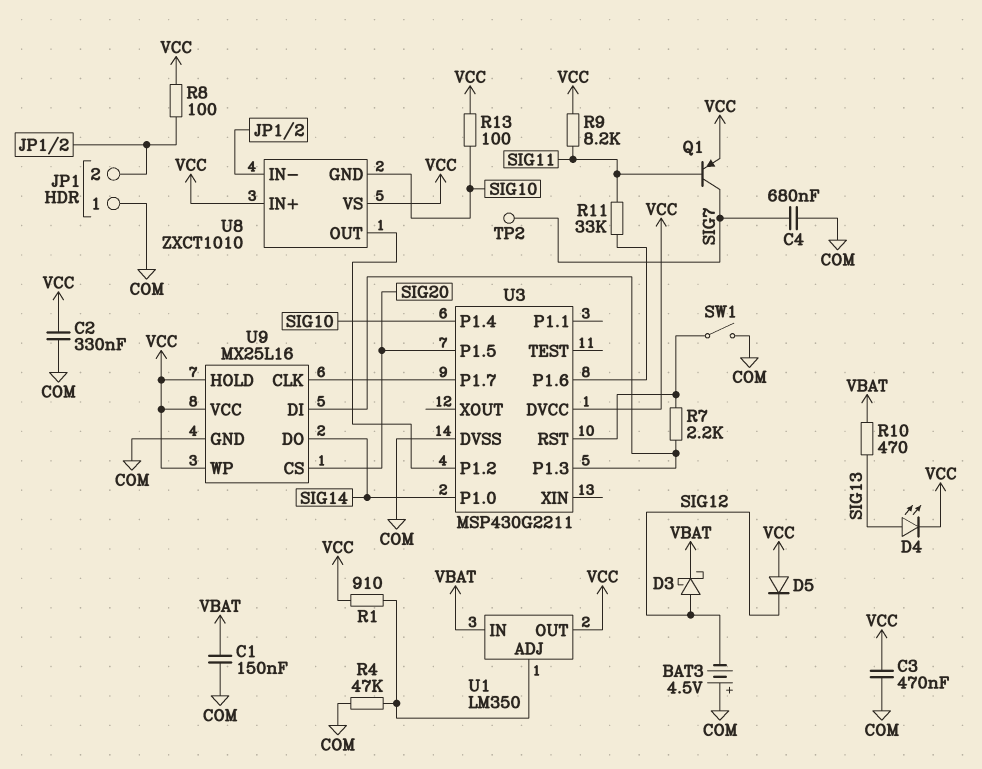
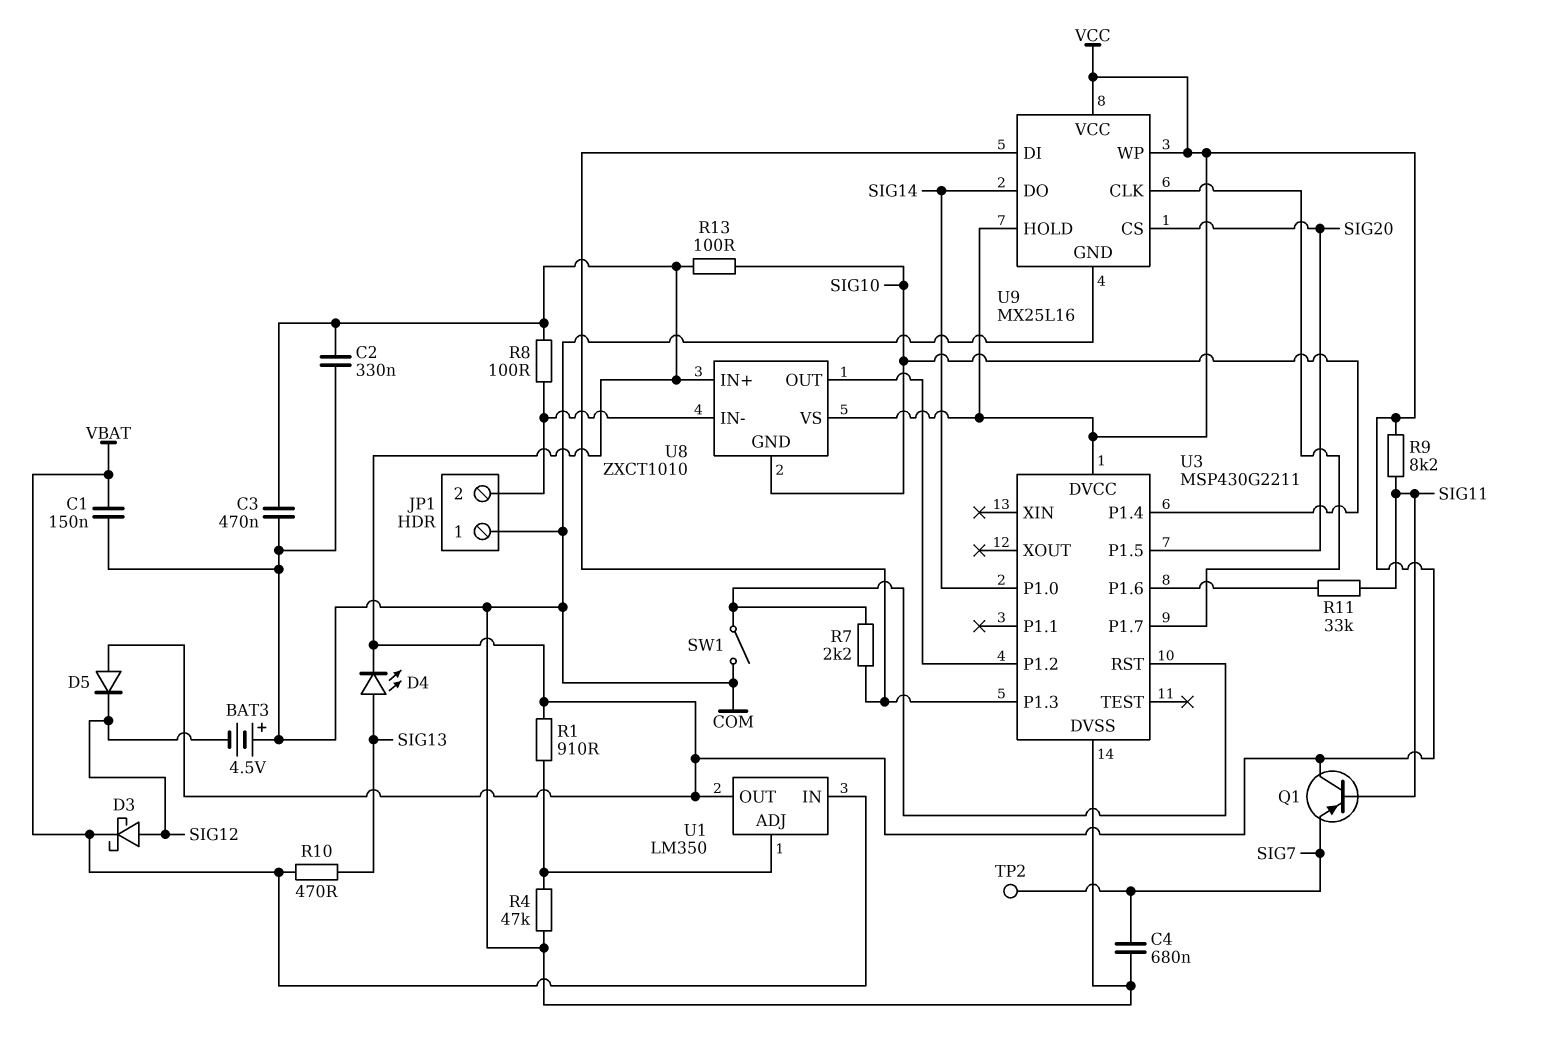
Q1: PNP (B SIG11, C SIG7, E VCC) -> PNP (B SIG11, C VCC, E SIG7)

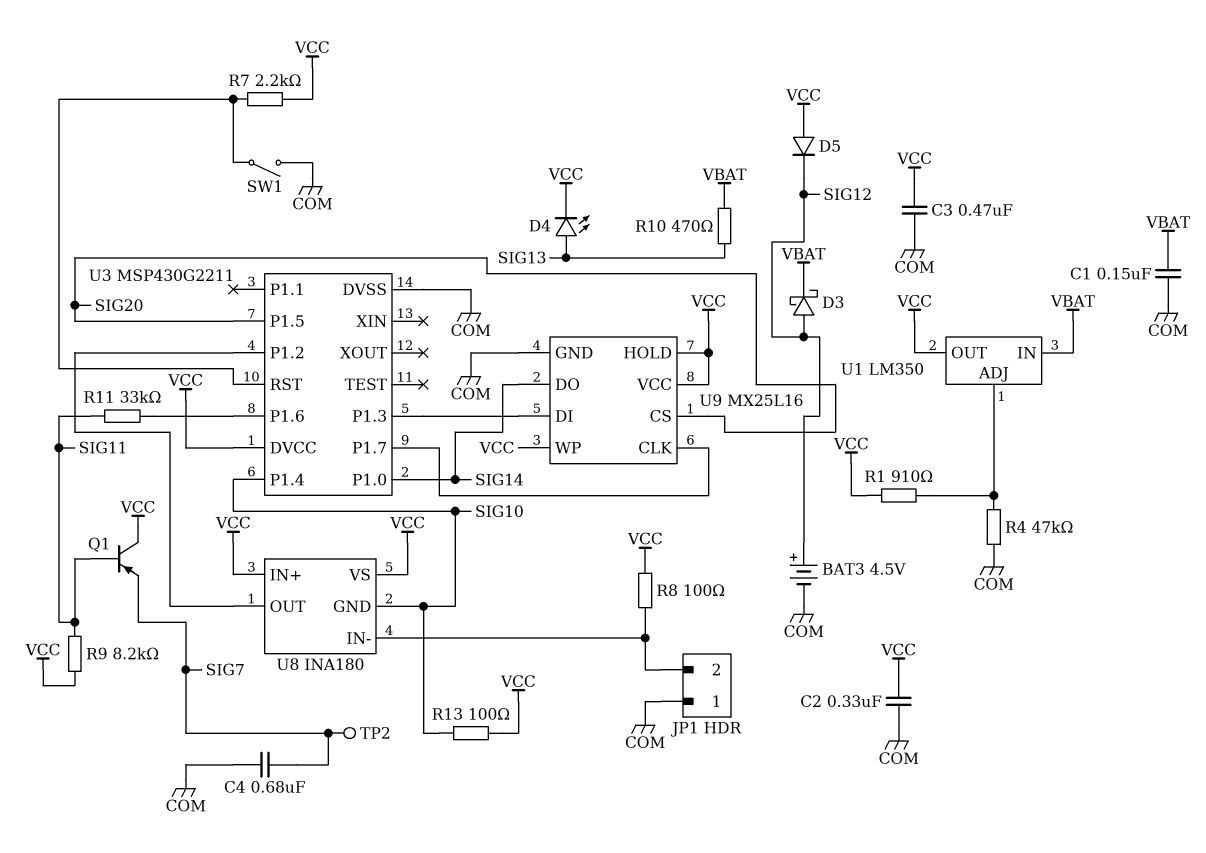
BAT3: 4.5V (plus COM, minus SIG12) -> 4.5V (plus SIG12, minus COM)
R7: 2.2k (U3/P1.3, U3/RST) -> 2.2k (U3/RST, VCC)
U8: ZXCT1010 -> INA180

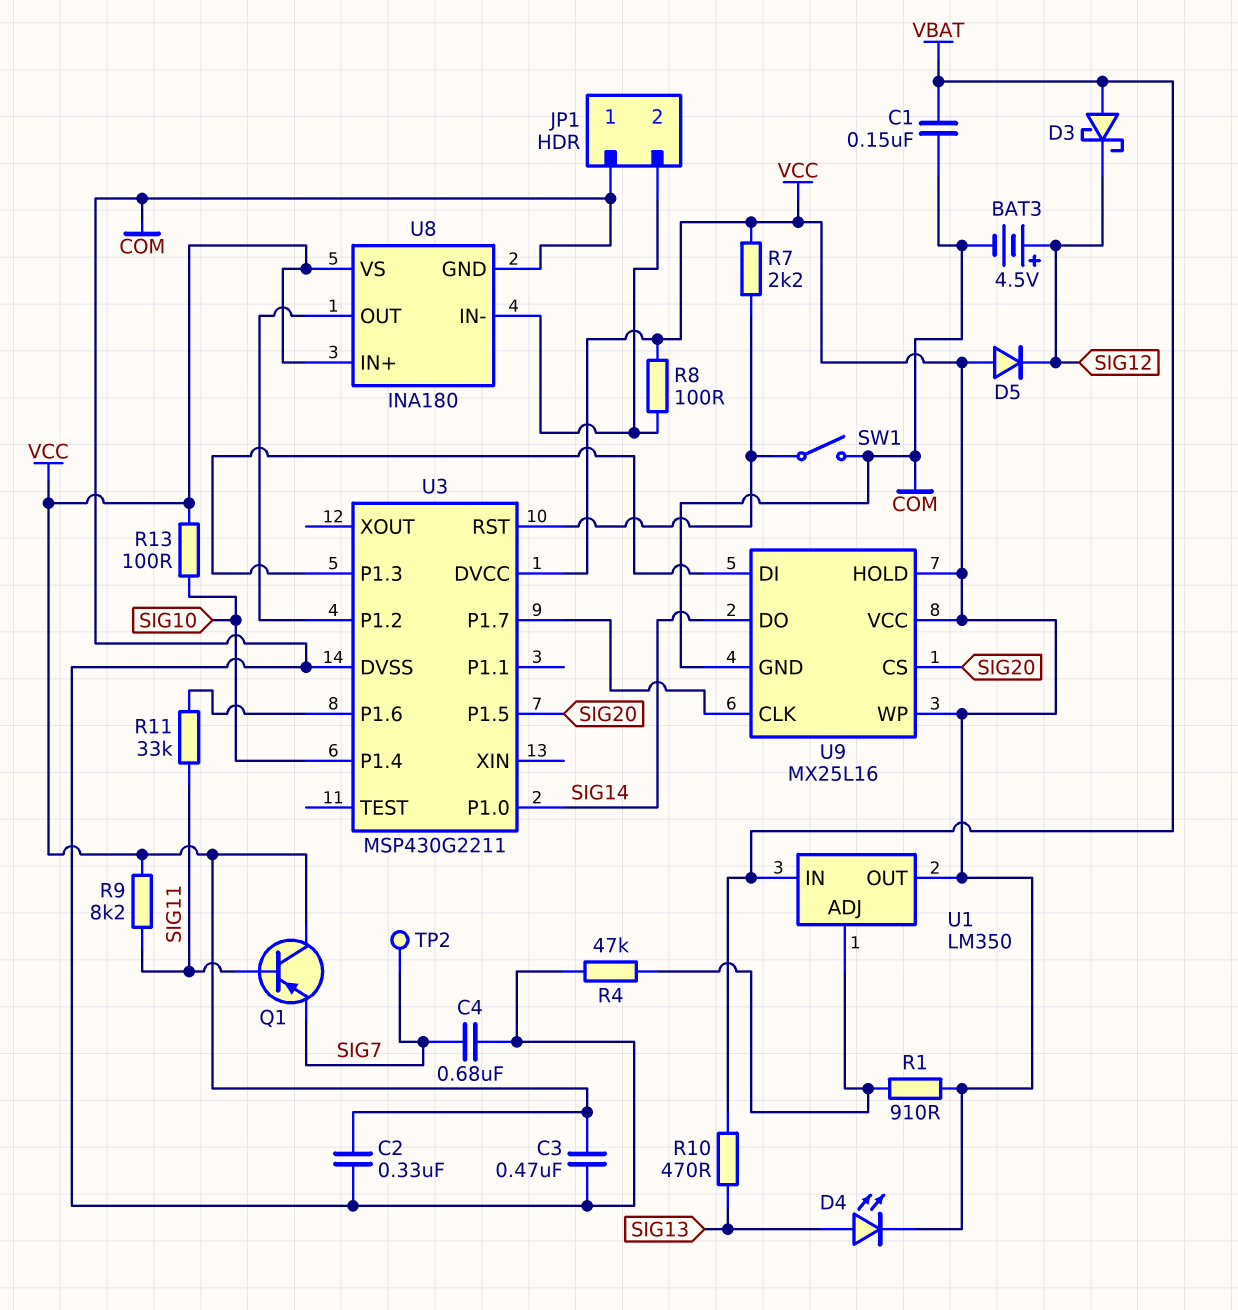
D3: schottky (A SIG12, K VBAT) -> schottky (A VBAT, K SIG12)
U8 pin GND: SIG10 -> COM

